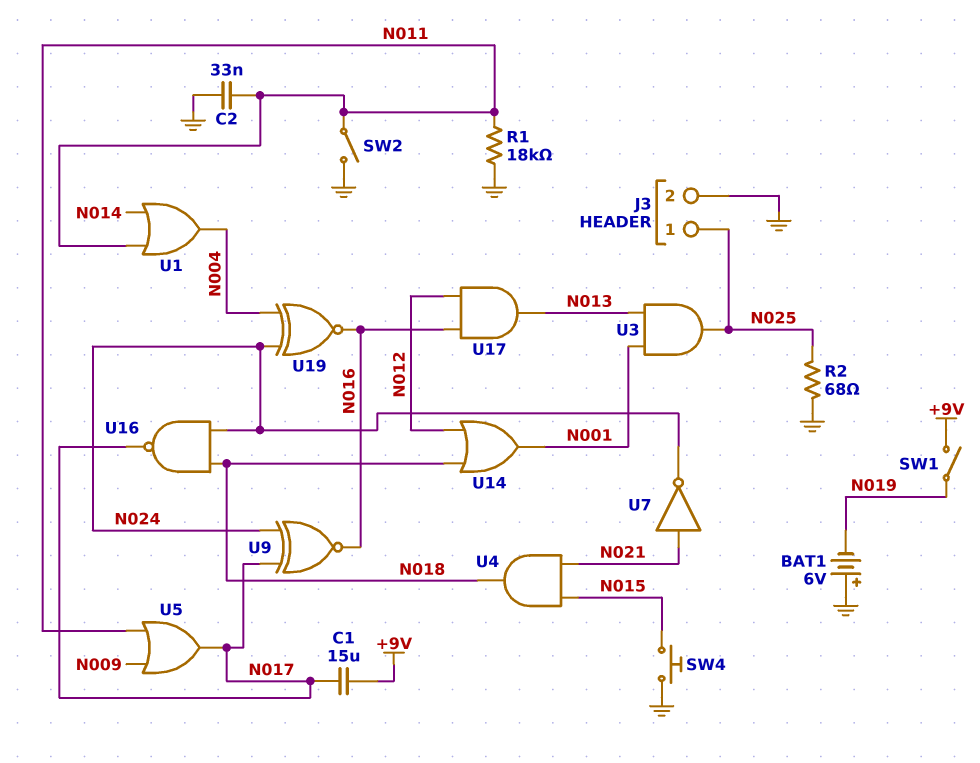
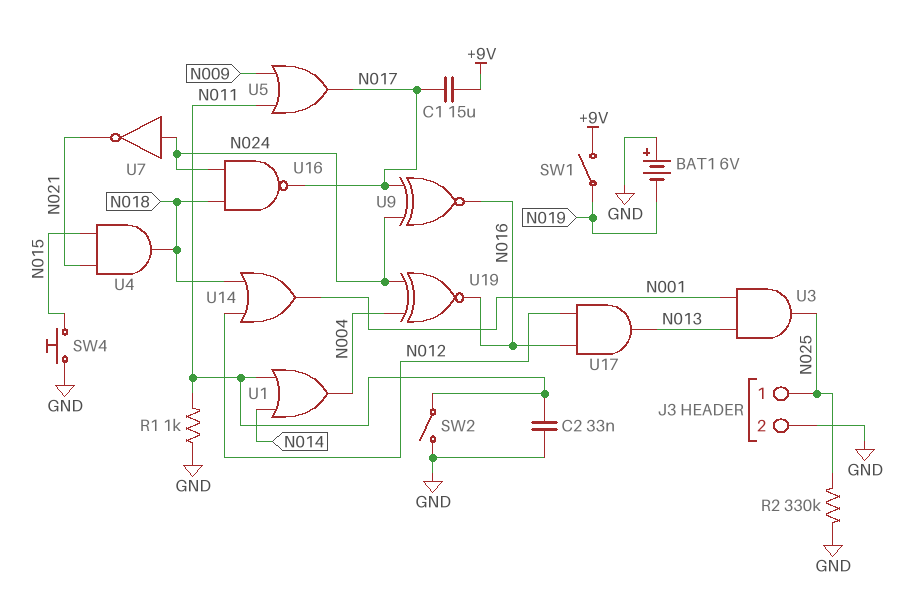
R1: 18k (GND, N011) -> 1k (GND, N011)
R2: 68 (GND, N025) -> 330k (GND, N025)
U7: NOT (in N021, out N024) -> NOT (in N024, out N021)

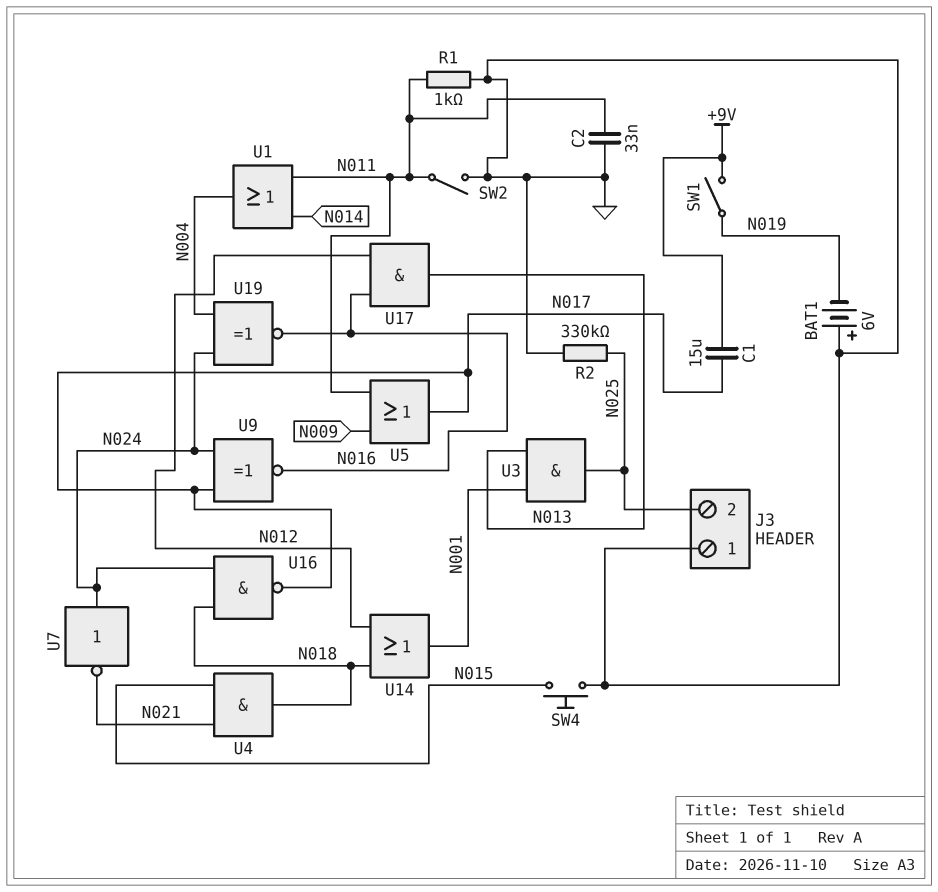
J3 pin 1: N025 -> GND
J3 pin 2: GND -> N025

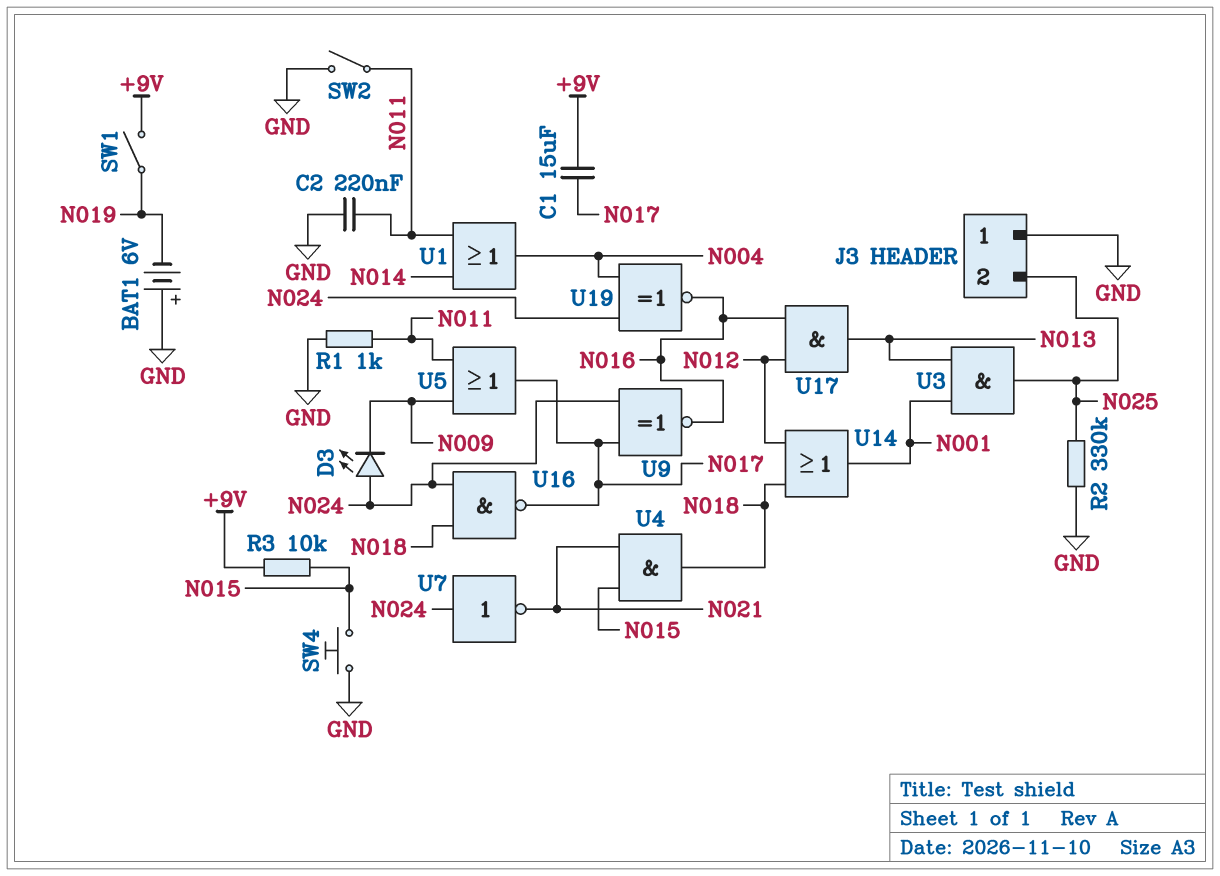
C2: 33nF (GND, N011) -> 220nF (GND, N011)
D3: none -> LED (A N024, K N009)
R3: none -> 10k (+9V, N015)

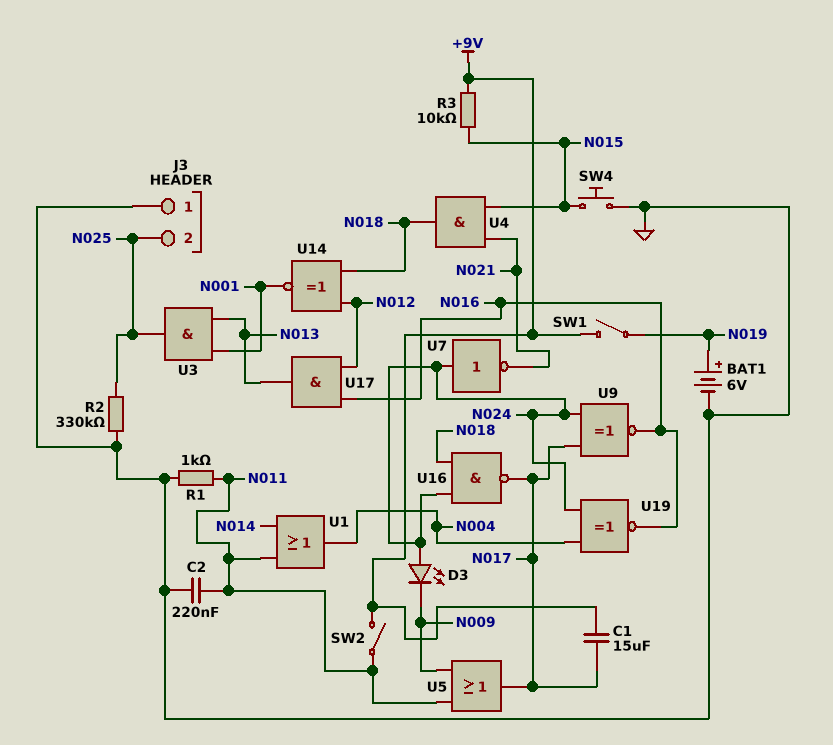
BAT1: 6V (plus GND, minus N019) -> 6V (plus N019, minus GND)
SW2: switch (GND, N011) -> switch (+9V, N011)
U14: OR (in N012, in N018, out N001) -> XNOR (in N012, in N018, out N001)

